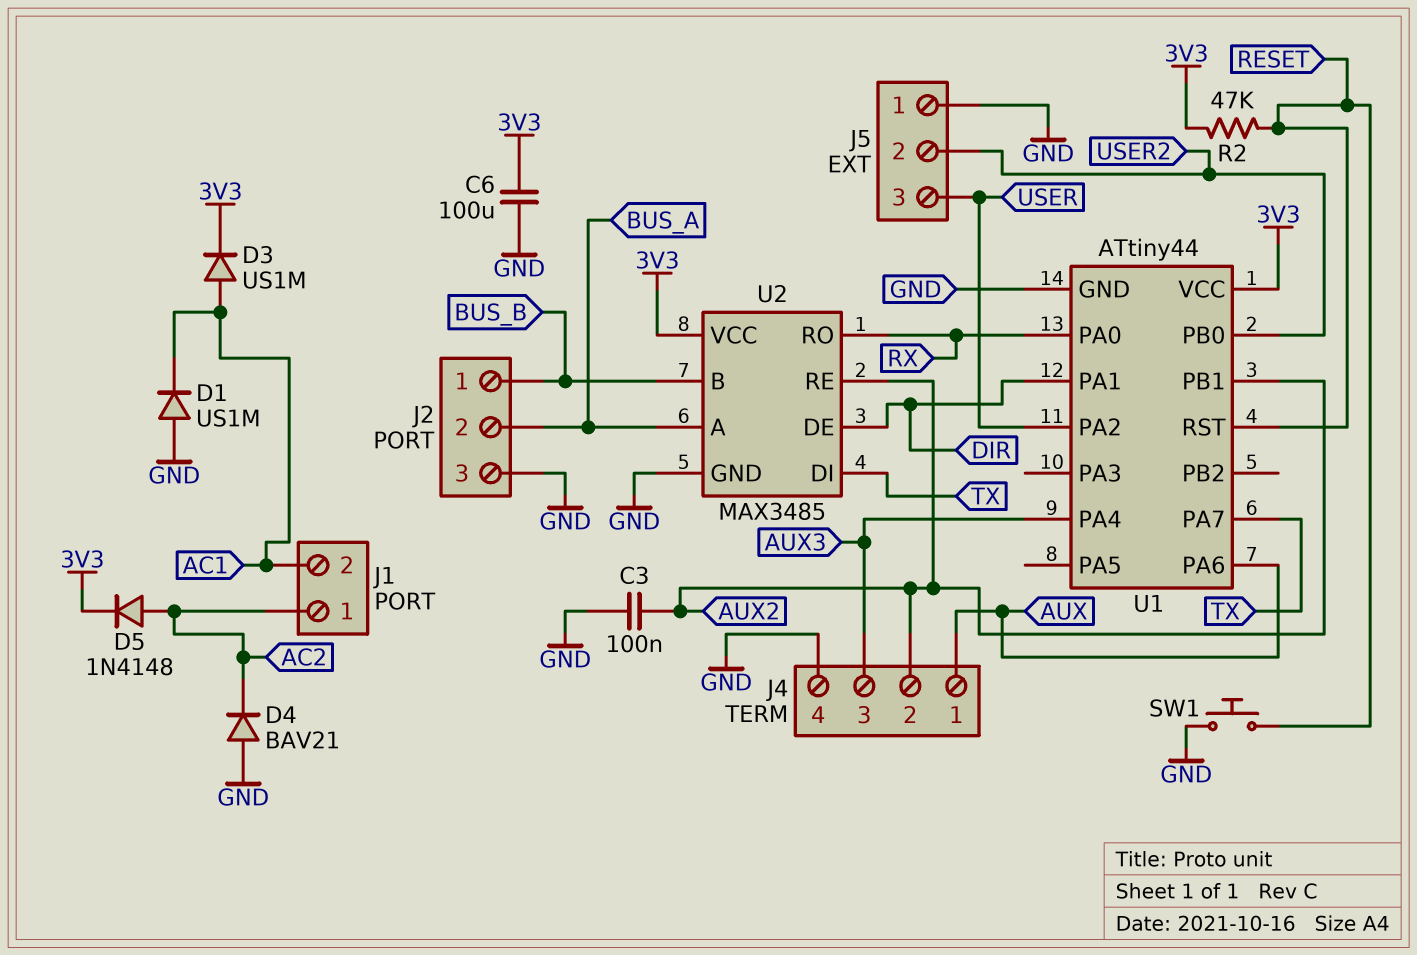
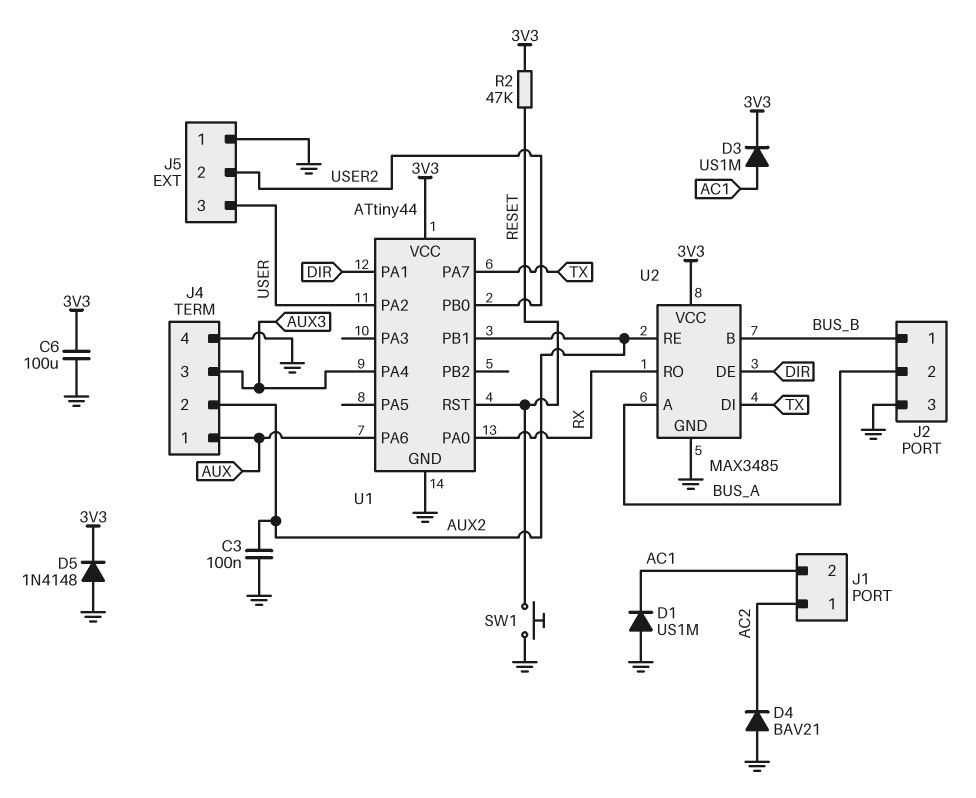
D5: diode 1N4148 (A AC2, K 3V3) -> diode 1N4148 (A GND, K 3V3)

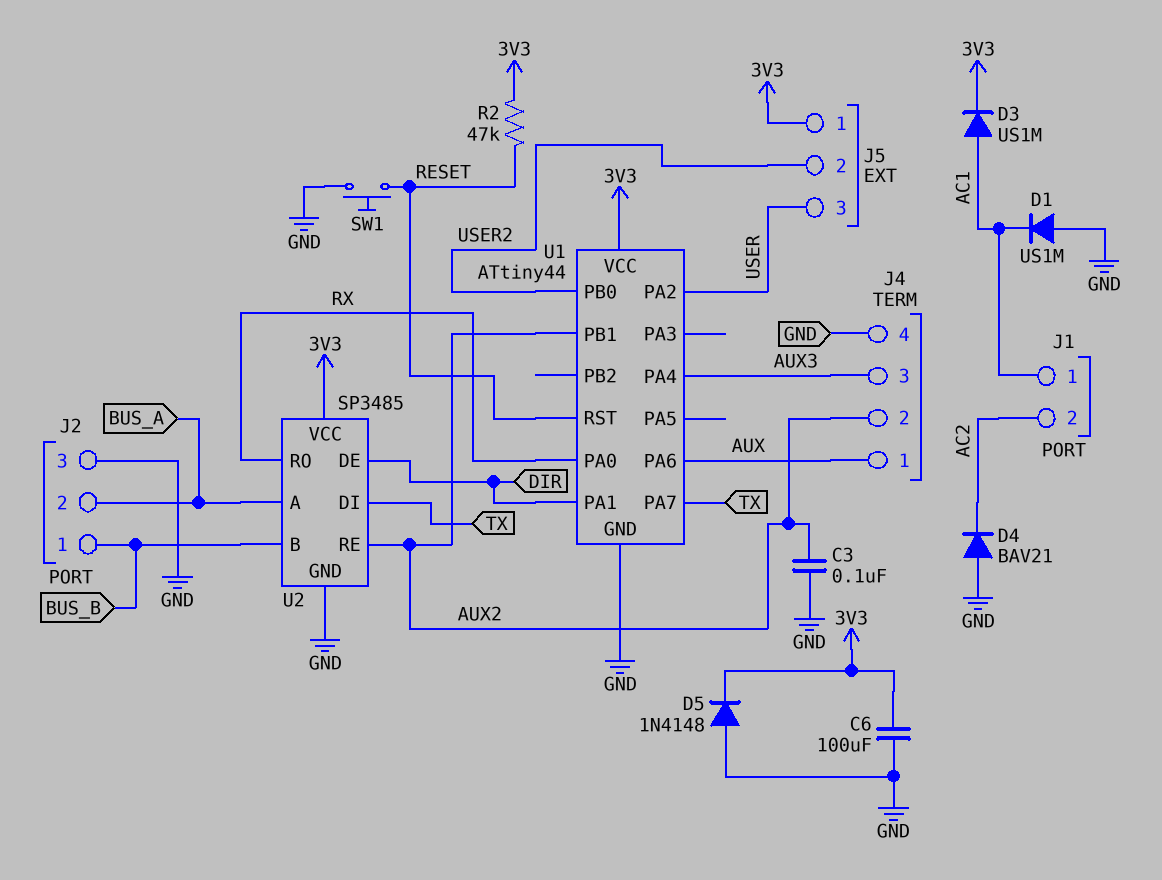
J1 pin 1: AC2 -> AC1
J1 pin 2: AC1 -> AC2
J5 pin 1: GND -> 3V3
U2: MAX3485 -> SP3485

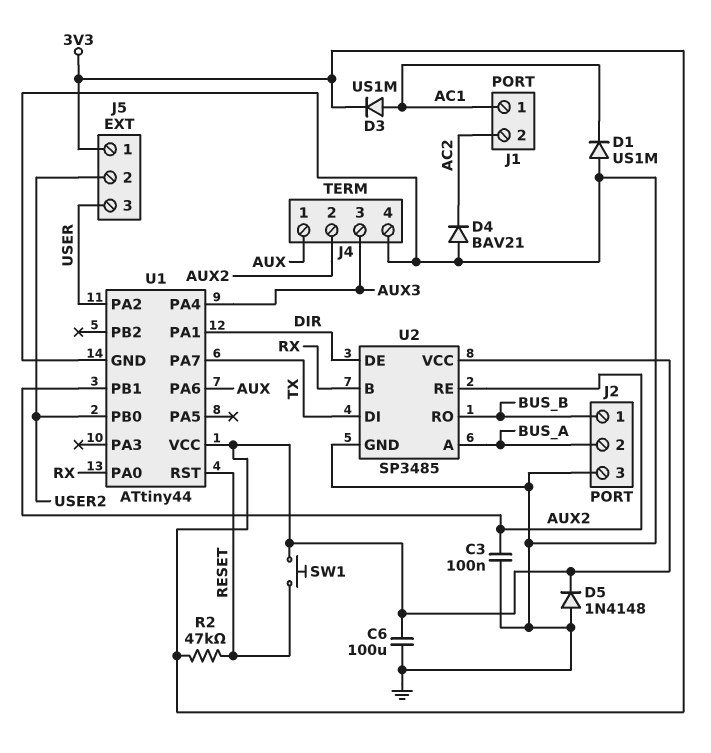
SW1: button (GND, RESET) -> button (3V3, RESET)
U2 pin B: BUS_B -> RX
U2 pin RO: RX -> BUS_B

